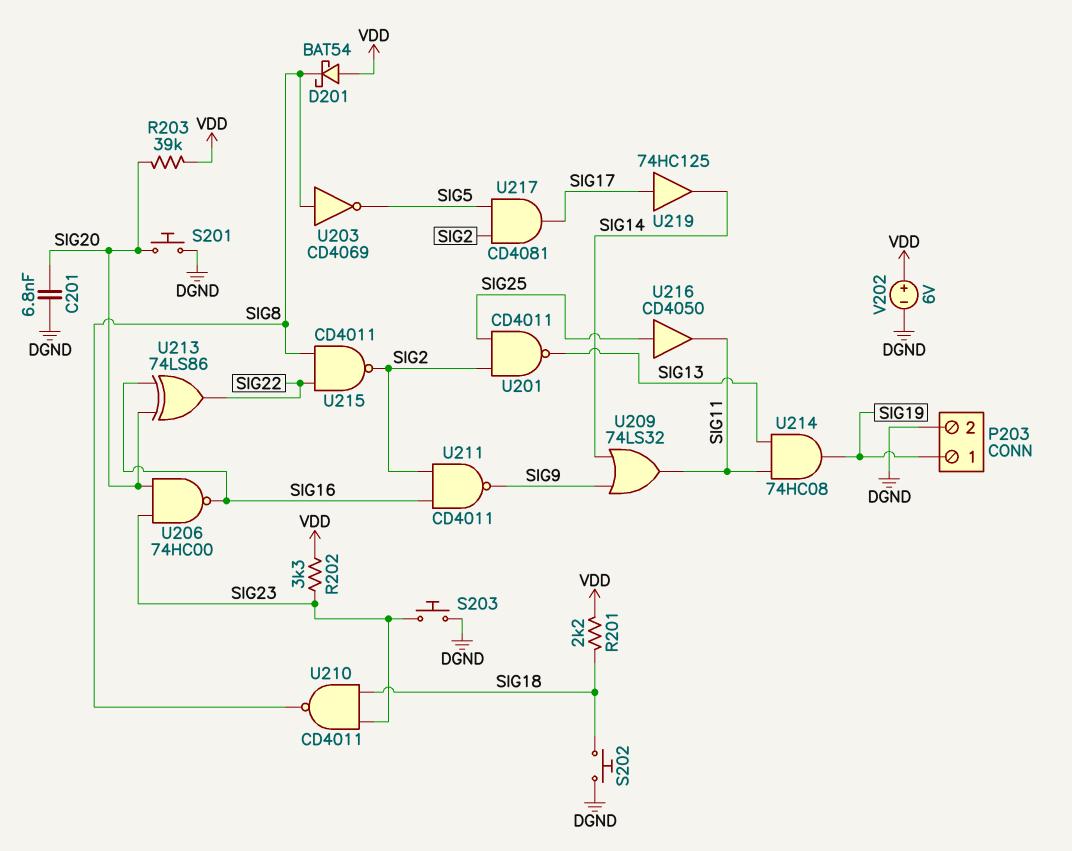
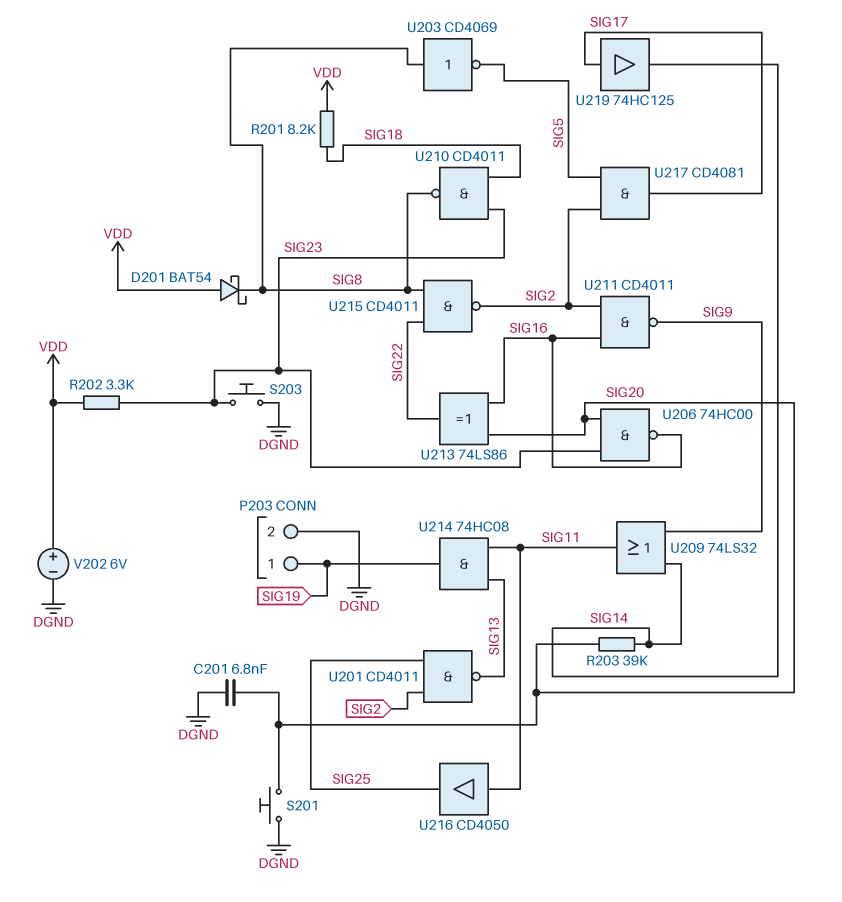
R201: 2.2k (SIG18, VDD) -> 8.2k (SIG18, VDD)
R203: 39k (SIG20, VDD) -> 39k (SIG14, SIG20)
S202: button (DGND, SIG18) -> none
U216: buffer CD4050 (in SIG25, out SIG11) -> buffer CD4050 (in SIG11, out SIG25)

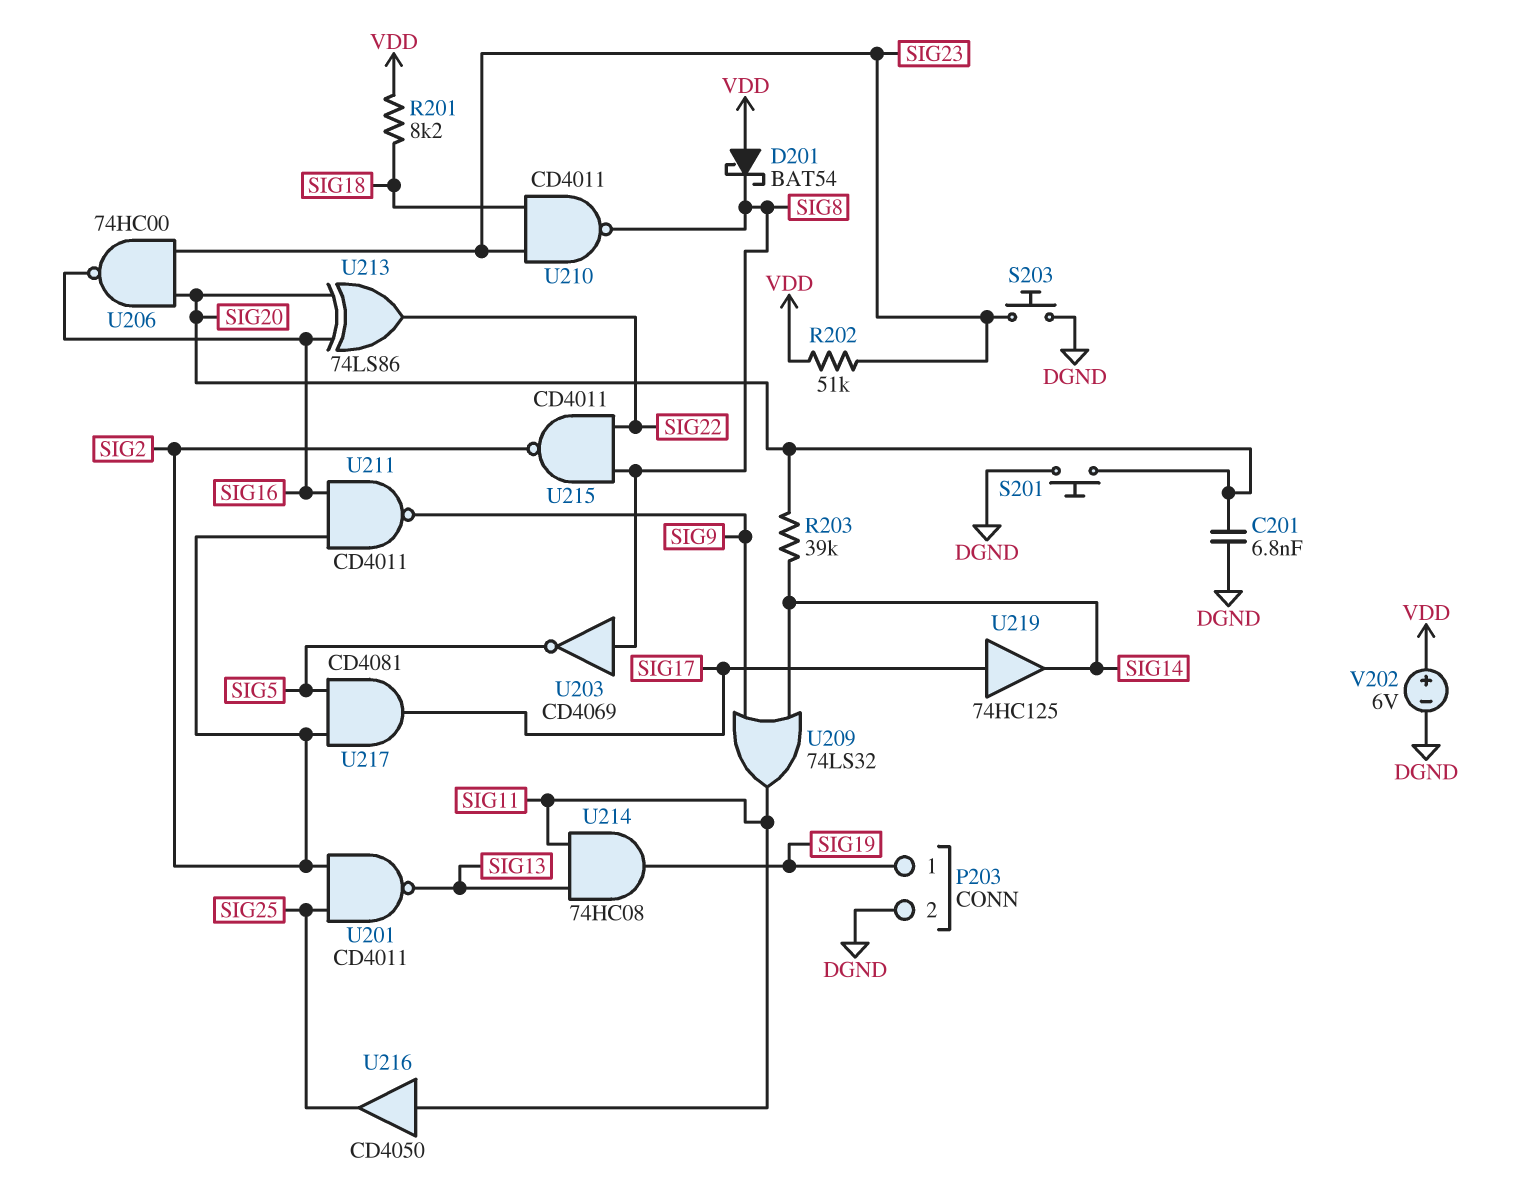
R202: 3.3k (SIG23, VDD) -> 51k (SIG23, VDD)

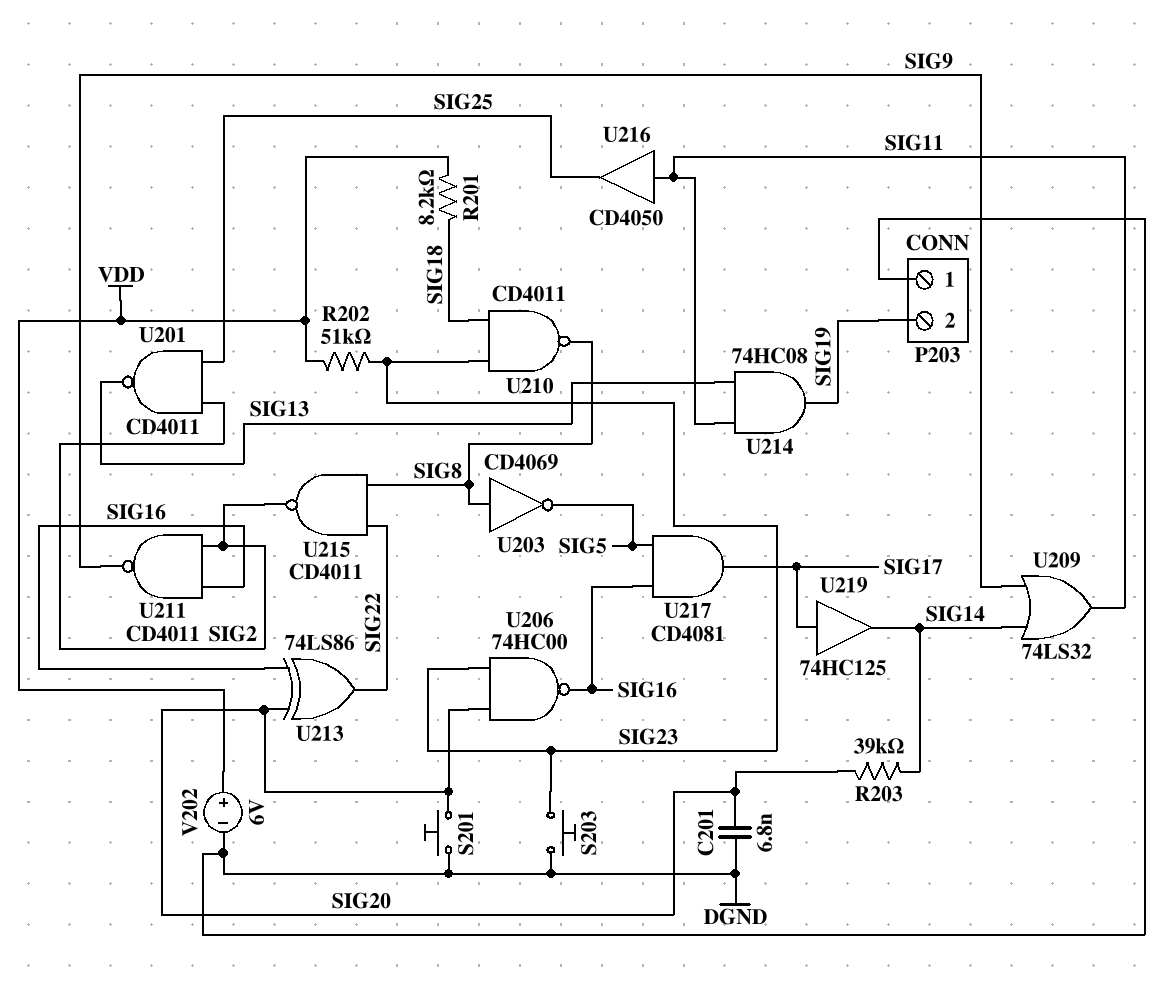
D201: schottky BAT54 (A VDD, K SIG8) -> none
P203 pin 1: SIG19 -> DGND
P203 pin 2: DGND -> SIG19
U217: AND CD4081 (in SIG2, in SIG5, out SIG17) -> AND CD4081 (in SIG5, in SIG16, out SIG17)

